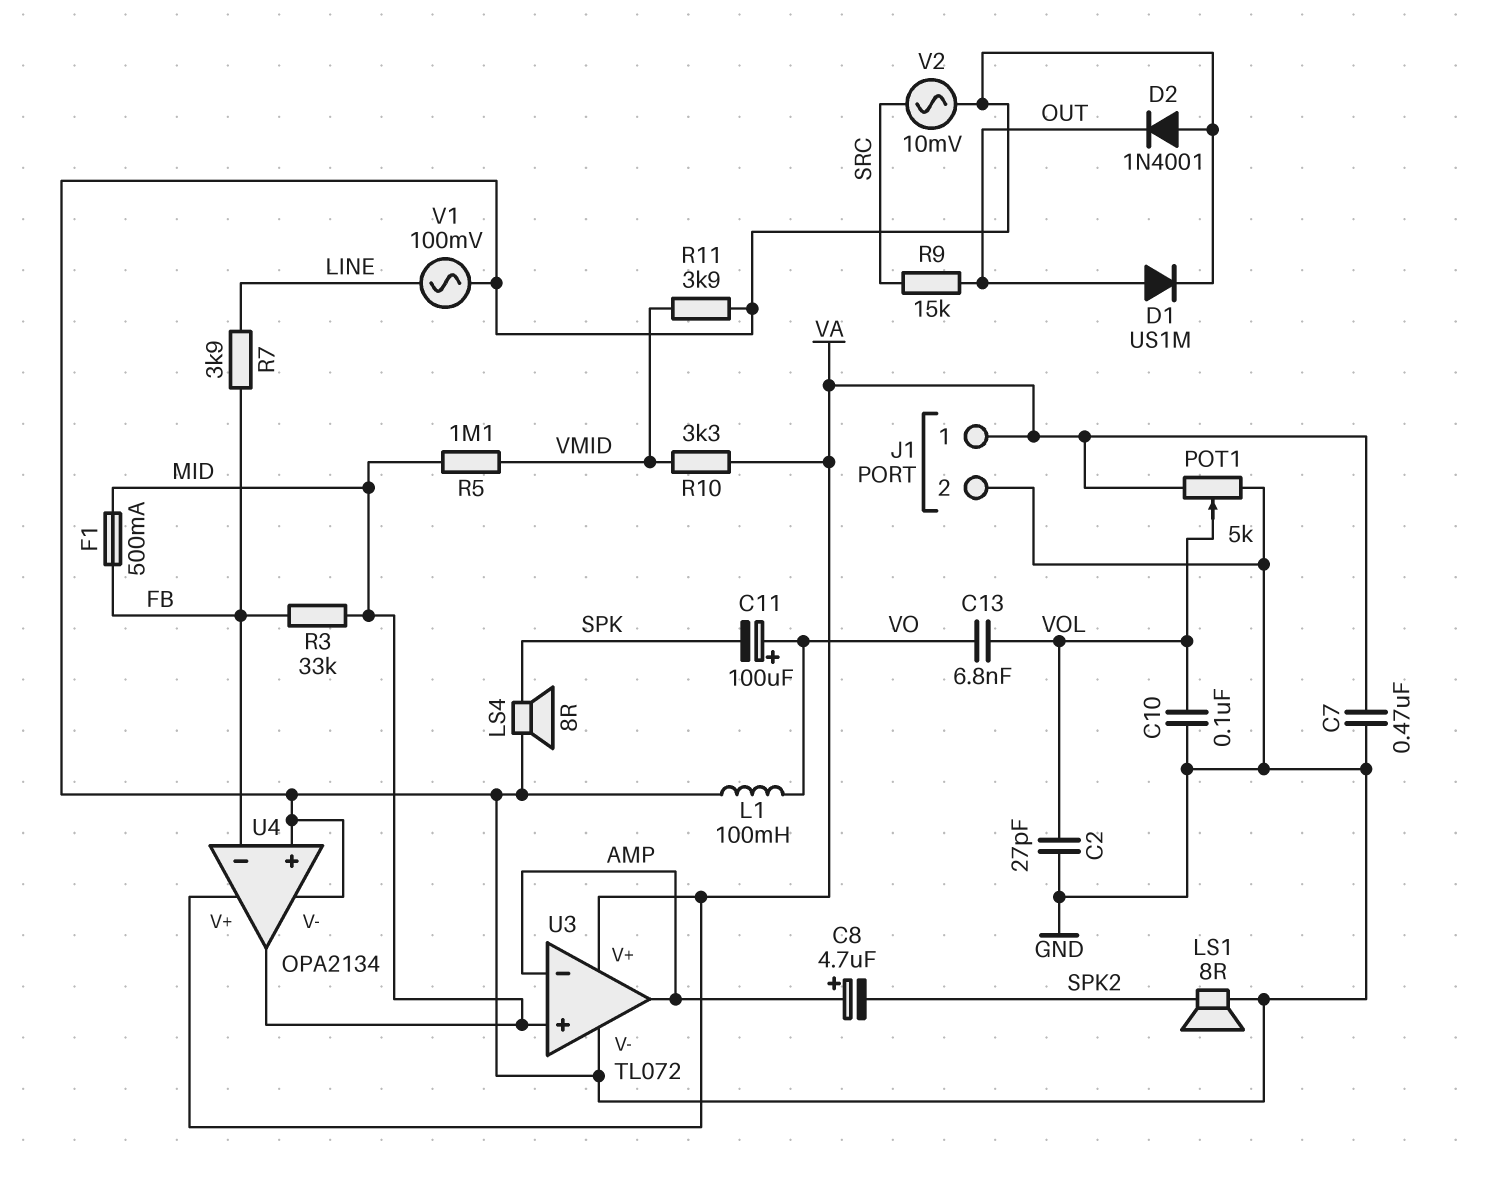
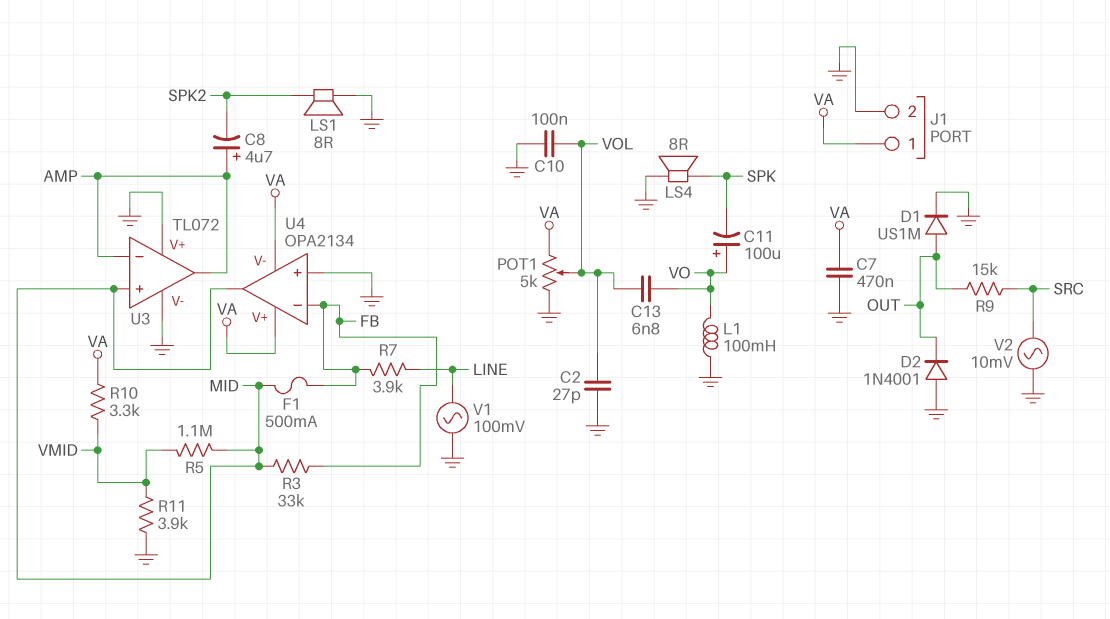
U3 pin V+: VA -> GND
U4 pin V-: GND -> VA

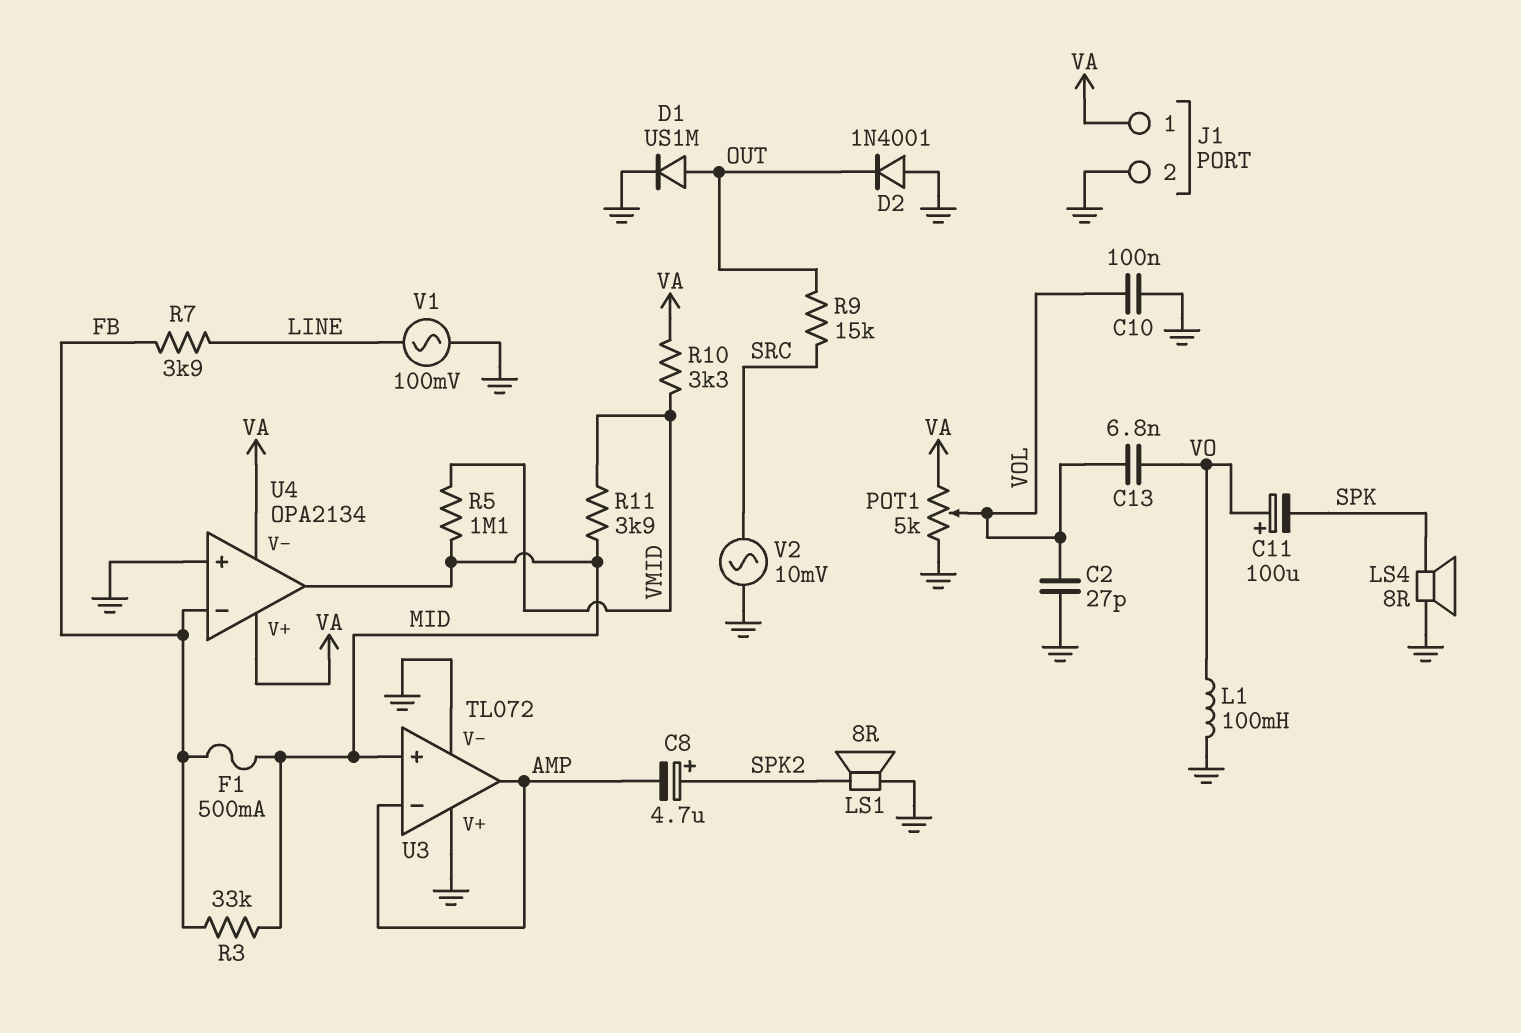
C7: 470nF (GND, VA) -> none
C8: 4.7uF (plus AMP, minus SPK2) -> 4.7uF (plus SPK2, minus AMP)
R11: 3.9k (GND, VMID) -> 3.9k (MID, VMID)

